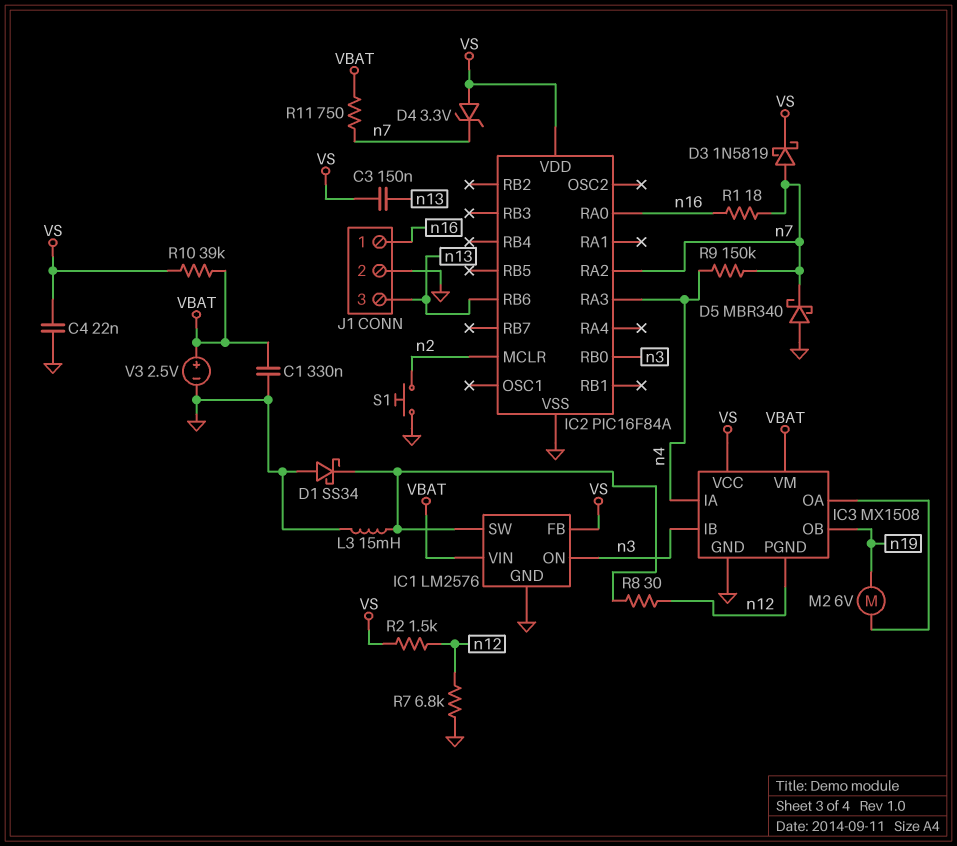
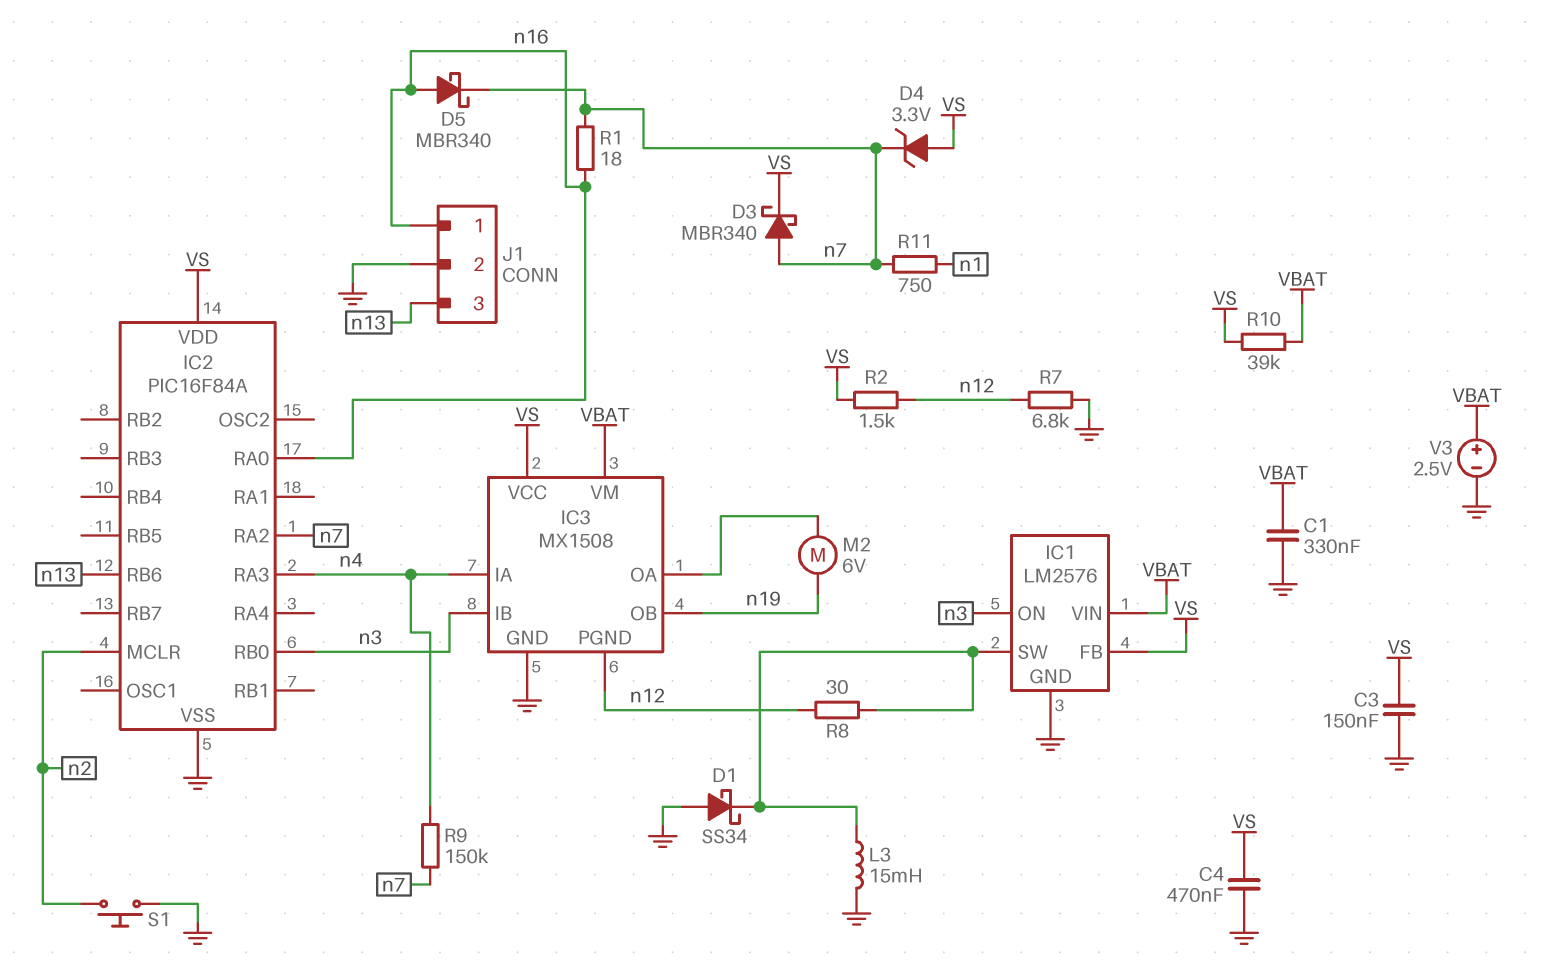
C3: 150nF (VS, n13) -> 150nF (GND, VS)
C4: 22nF (GND, VS) -> 470nF (GND, VS)
D3: schottky 1N5819 (A n7, K VS) -> schottky MBR340 (A n7, K VS)
D5: schottky MBR340 (A GND, K n7) -> schottky MBR340 (A n16, K n7)
R11: 750 (VBAT, n7) -> 750 (n1, n7)

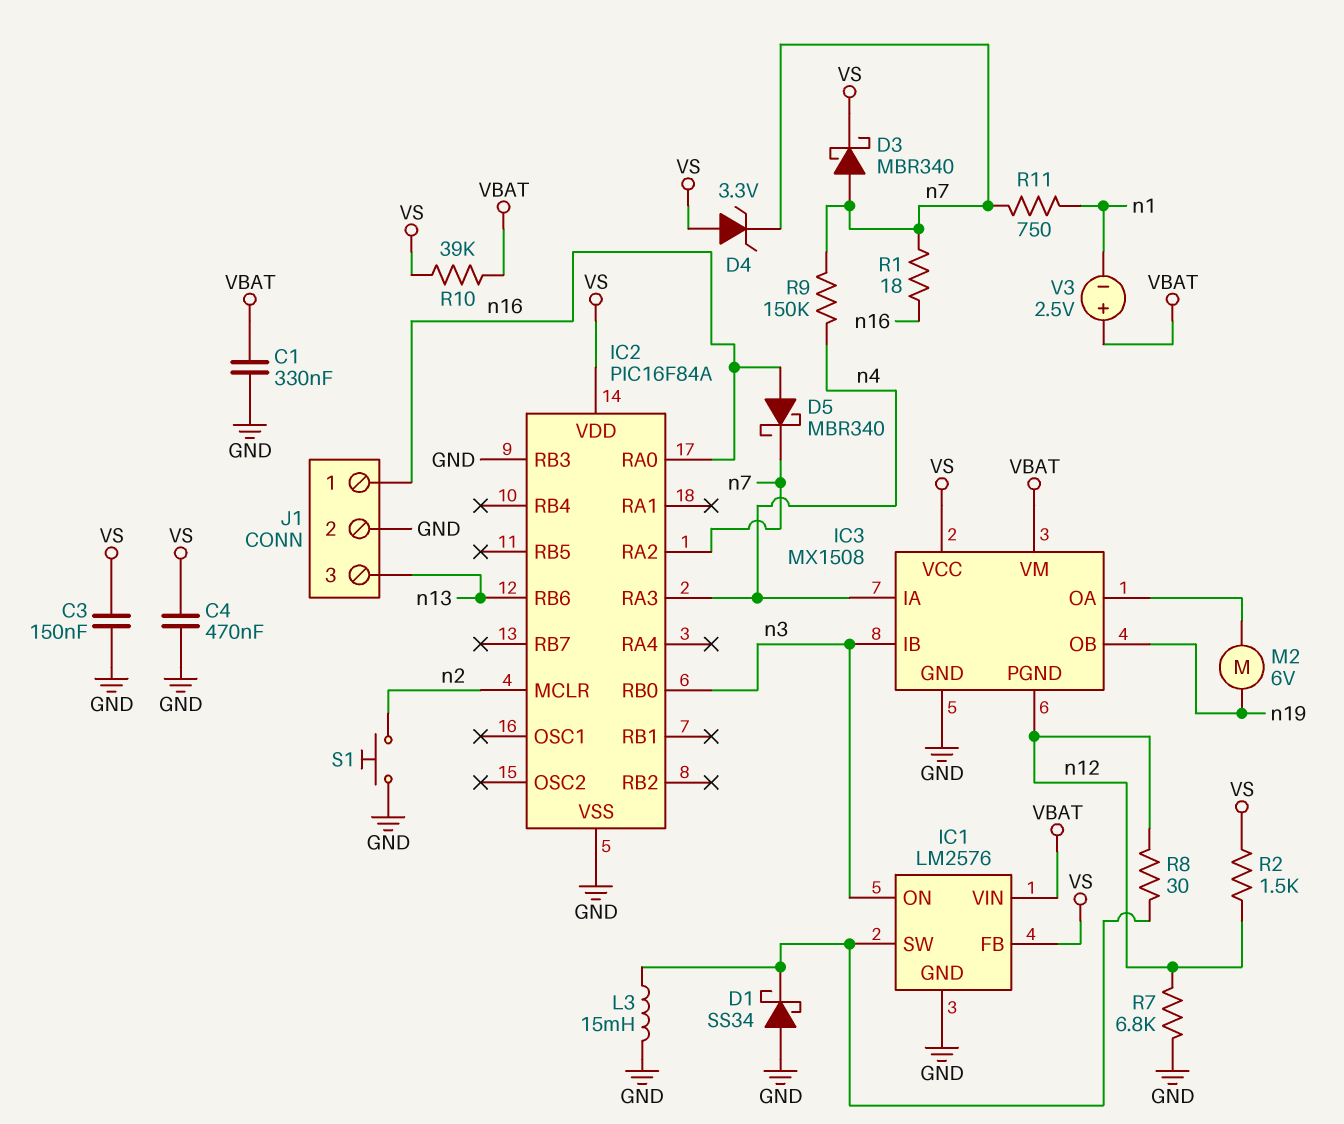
IC2 pin RB3: none -> GND
V3: 2.5V (plus VBAT, minus GND) -> 2.5V (plus VBAT, minus n1)

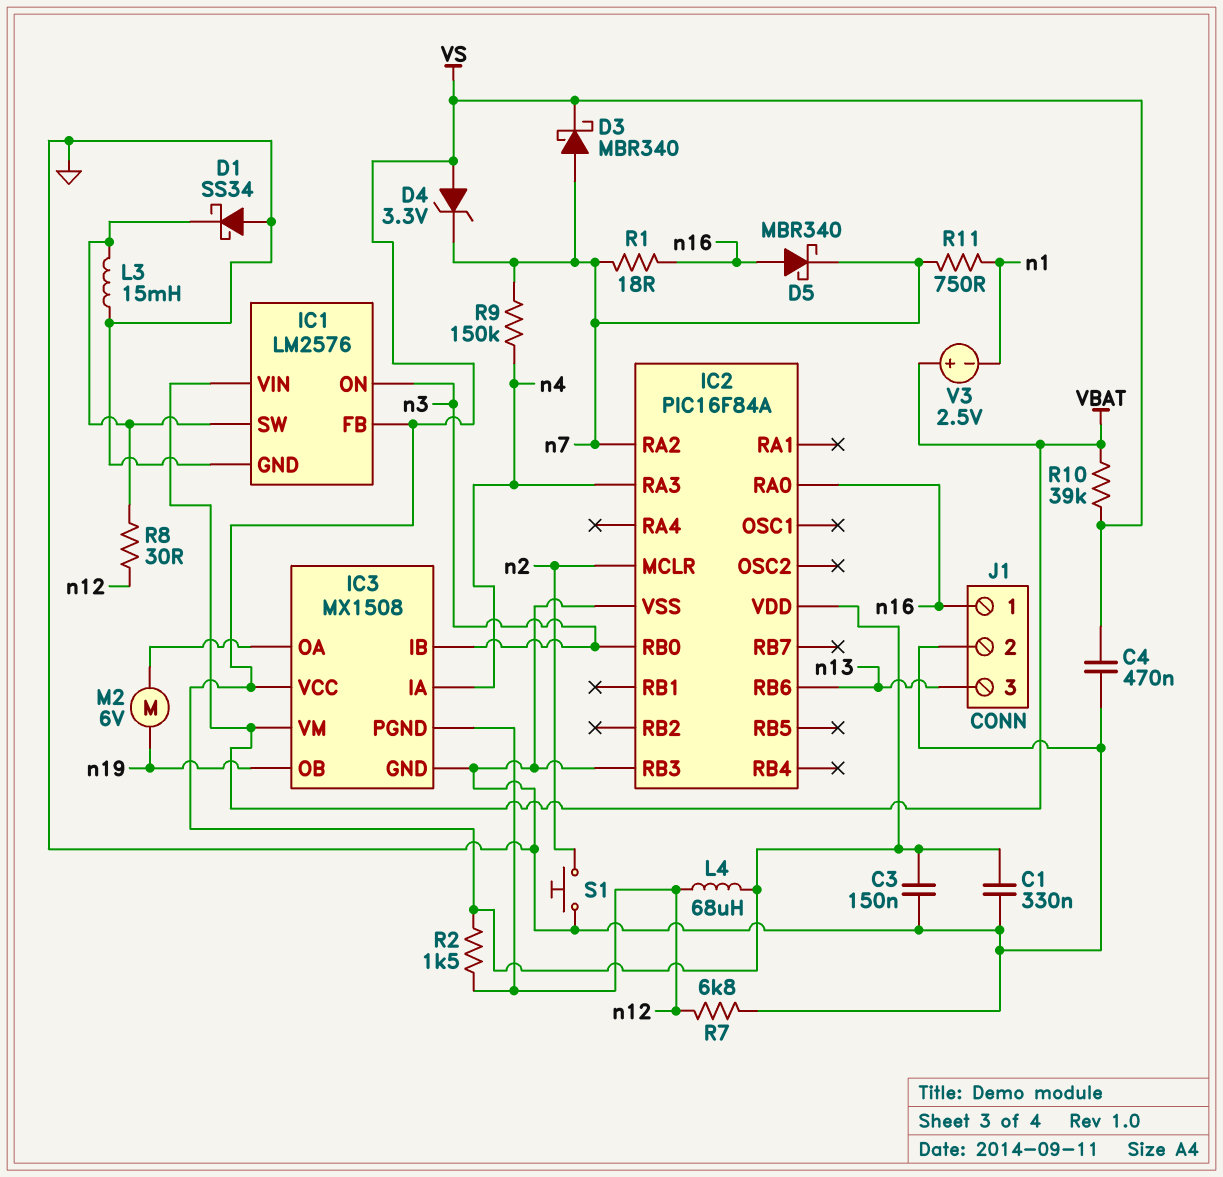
C1: 330nF (GND, VBAT) -> 330nF (GND, VS)
L4: none -> 68uH (VS, n12)

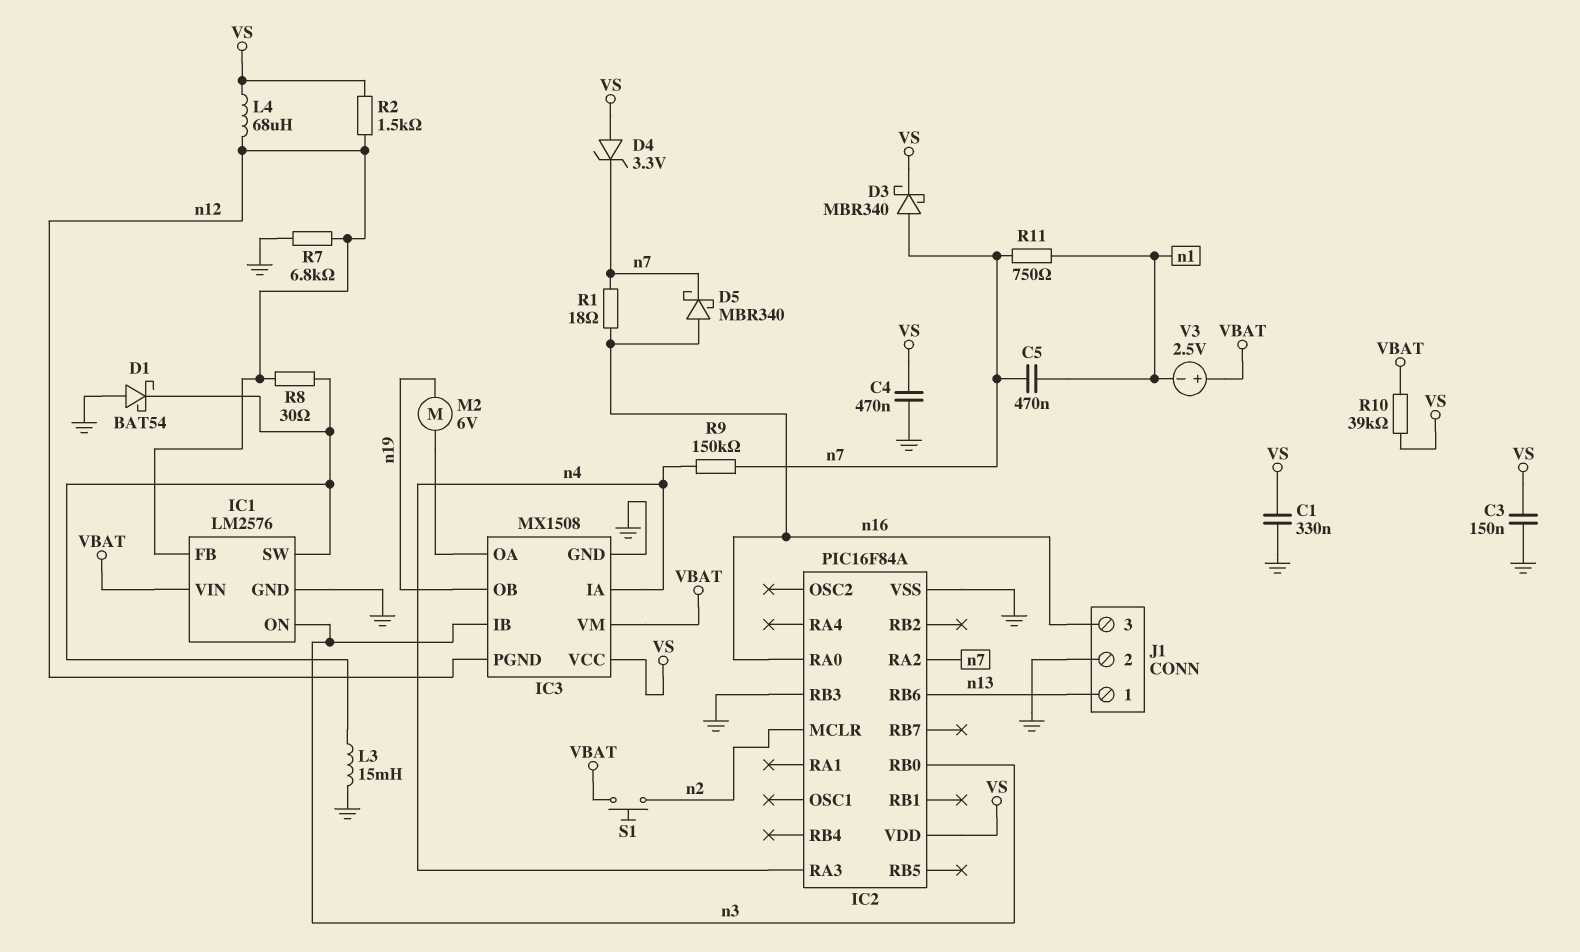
C5: none -> 470nF (n1, n7)
D1: schottky SS34 (A GND, K IC1/SW) -> schottky BAT54 (A GND, K IC1/SW)
IC1 pin FB: VS -> n12
J1 pin 1: n16 -> n13
J1 pin 3: n13 -> n16
S1: button (GND, n2) -> button (VBAT, n2)

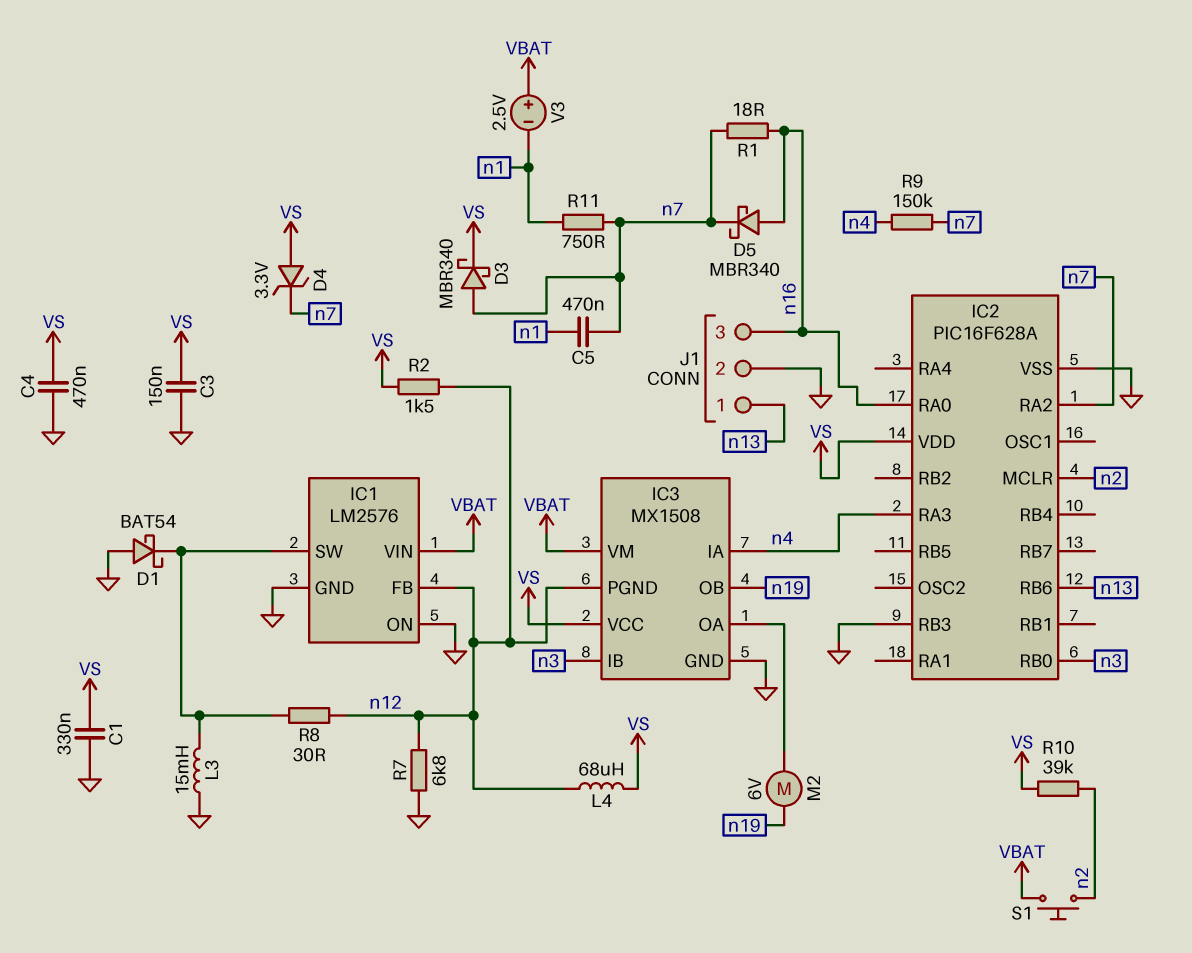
IC1 pin ON: n3 -> GND
IC2: PIC16F84A -> PIC16F628A
R10: 39k (VBAT, VS) -> 39k (VS, n2)

